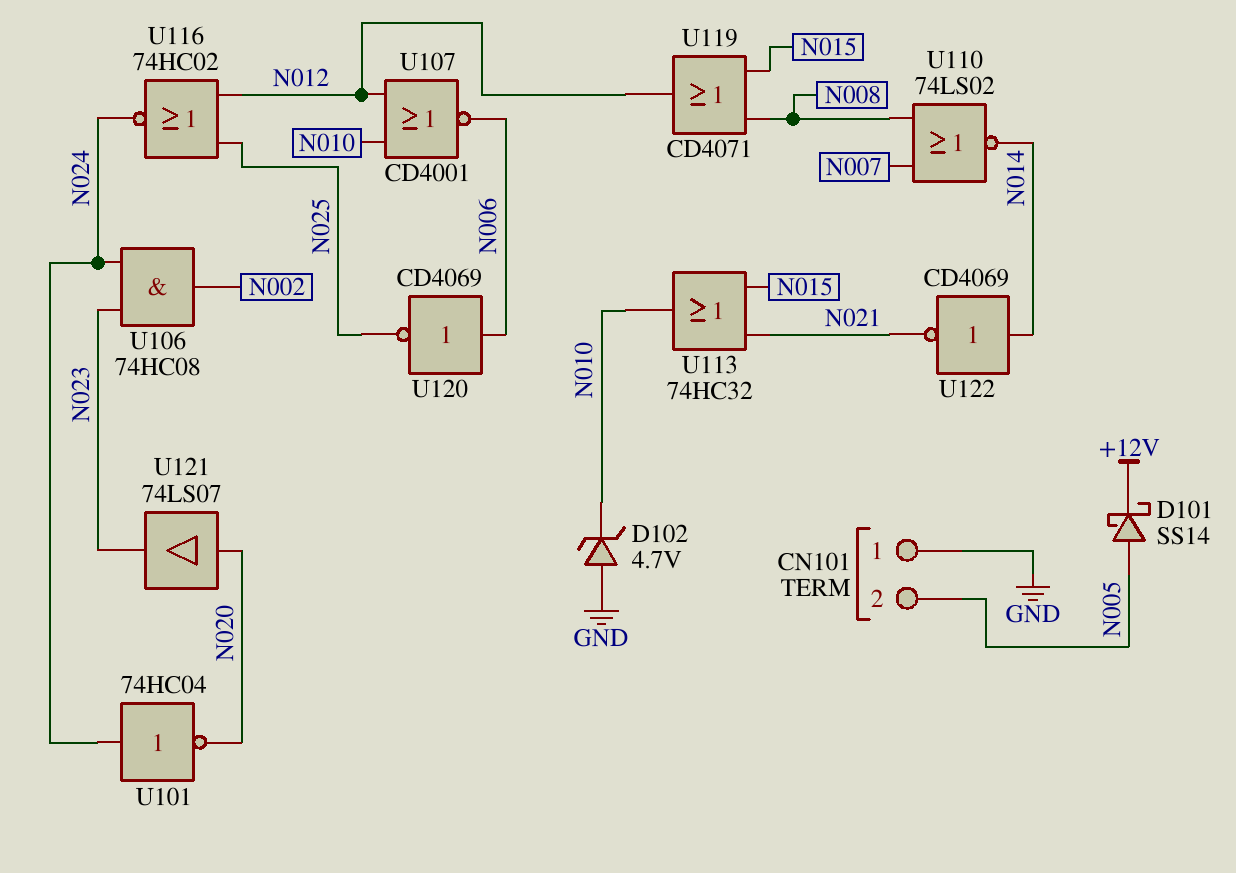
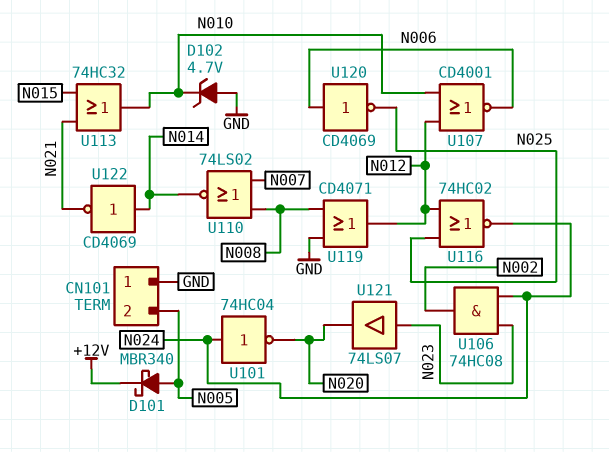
D101: schottky SS14 (A N005, K +12V) -> schottky MBR340 (A N005, K +12V)
U119: OR CD4071 (in N008, in N015, out N012) -> OR CD4071 (in GND, in N008, out N012)
U121: buffer 74LS07 (in N020, out N023) -> buffer 74LS07 (in N023, out N020)

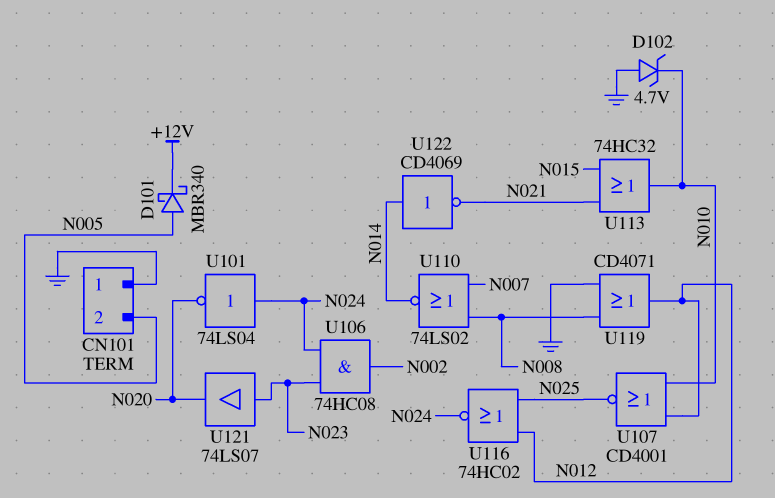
U101: NOT 74HC04 (in N024, out N020) -> NOT 74LS04 (in N024, out N020)
U107: NOR CD4001 (in N010, in N012, out N006) -> NOR CD4001 (in N010, in N012, out N025)
U120: NOT CD4069 (in N006, out N025) -> none

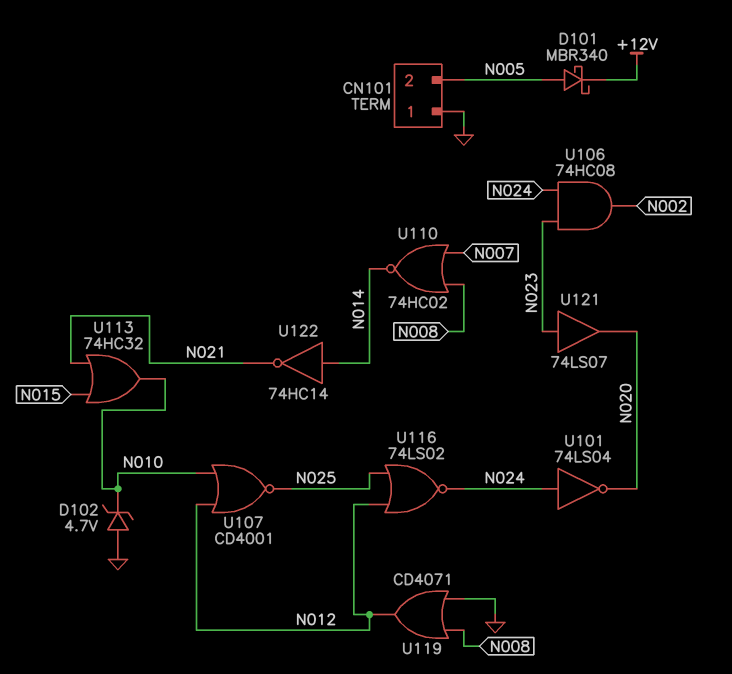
U110: NOR 74LS02 (in N007, in N008, out N014) -> NOR 74HC02 (in N007, in N008, out N014)
U116: NOR 74HC02 (in N012, in N025, out N024) -> NOR 74LS02 (in N012, in N025, out N024)
U122: NOT CD4069 (in N014, out N021) -> NOT 74HC14 (in N014, out N021)

